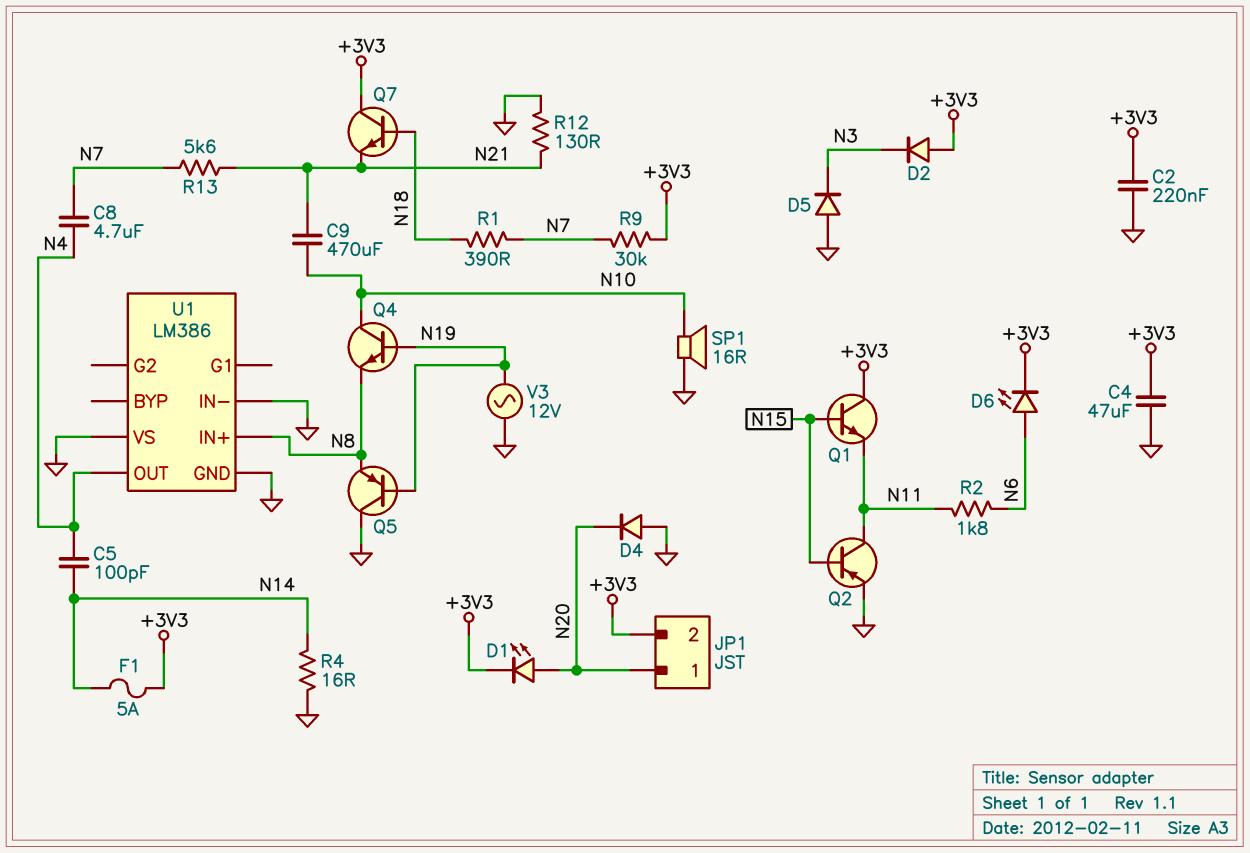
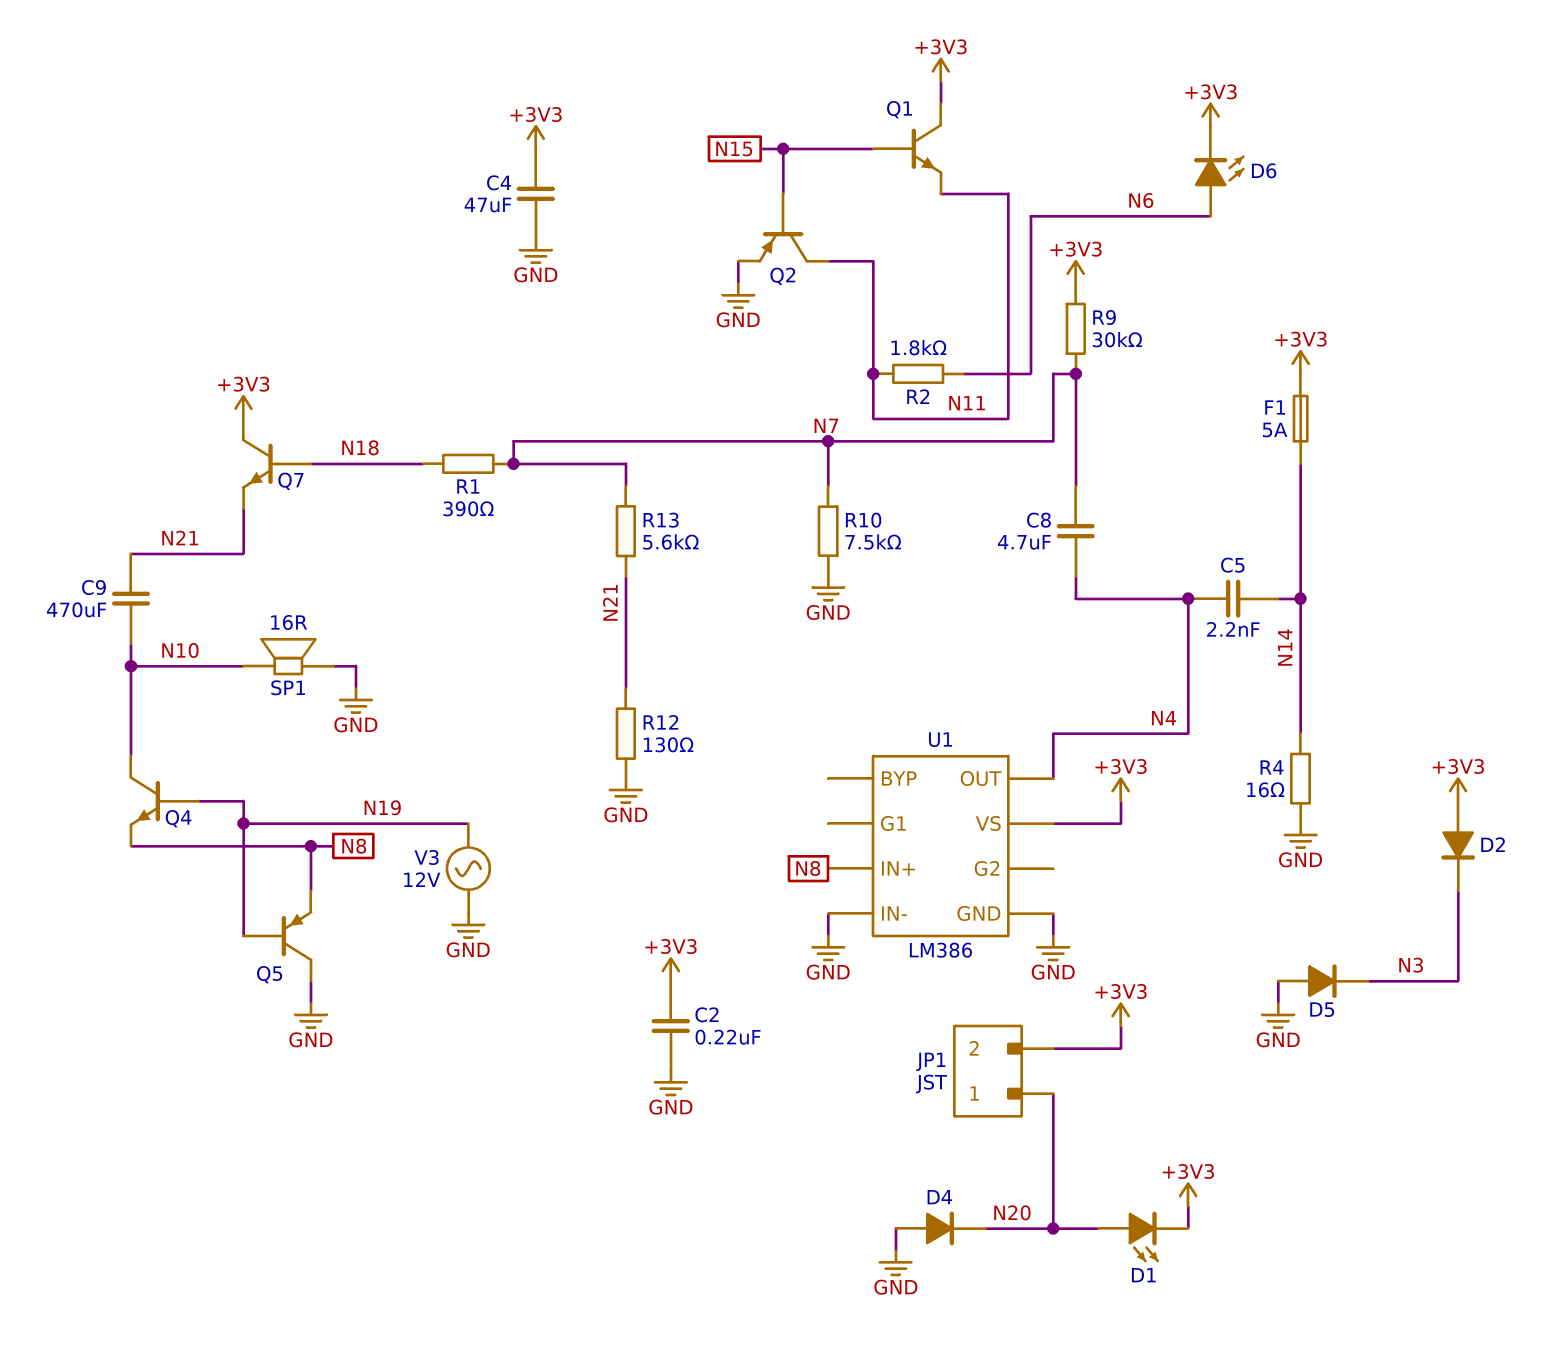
C5: 100pF (N4, N14) -> 2.2nF (N4, N14)
R10: none -> 7.5k (GND, N7)
U1 pin VS: GND -> +3V3

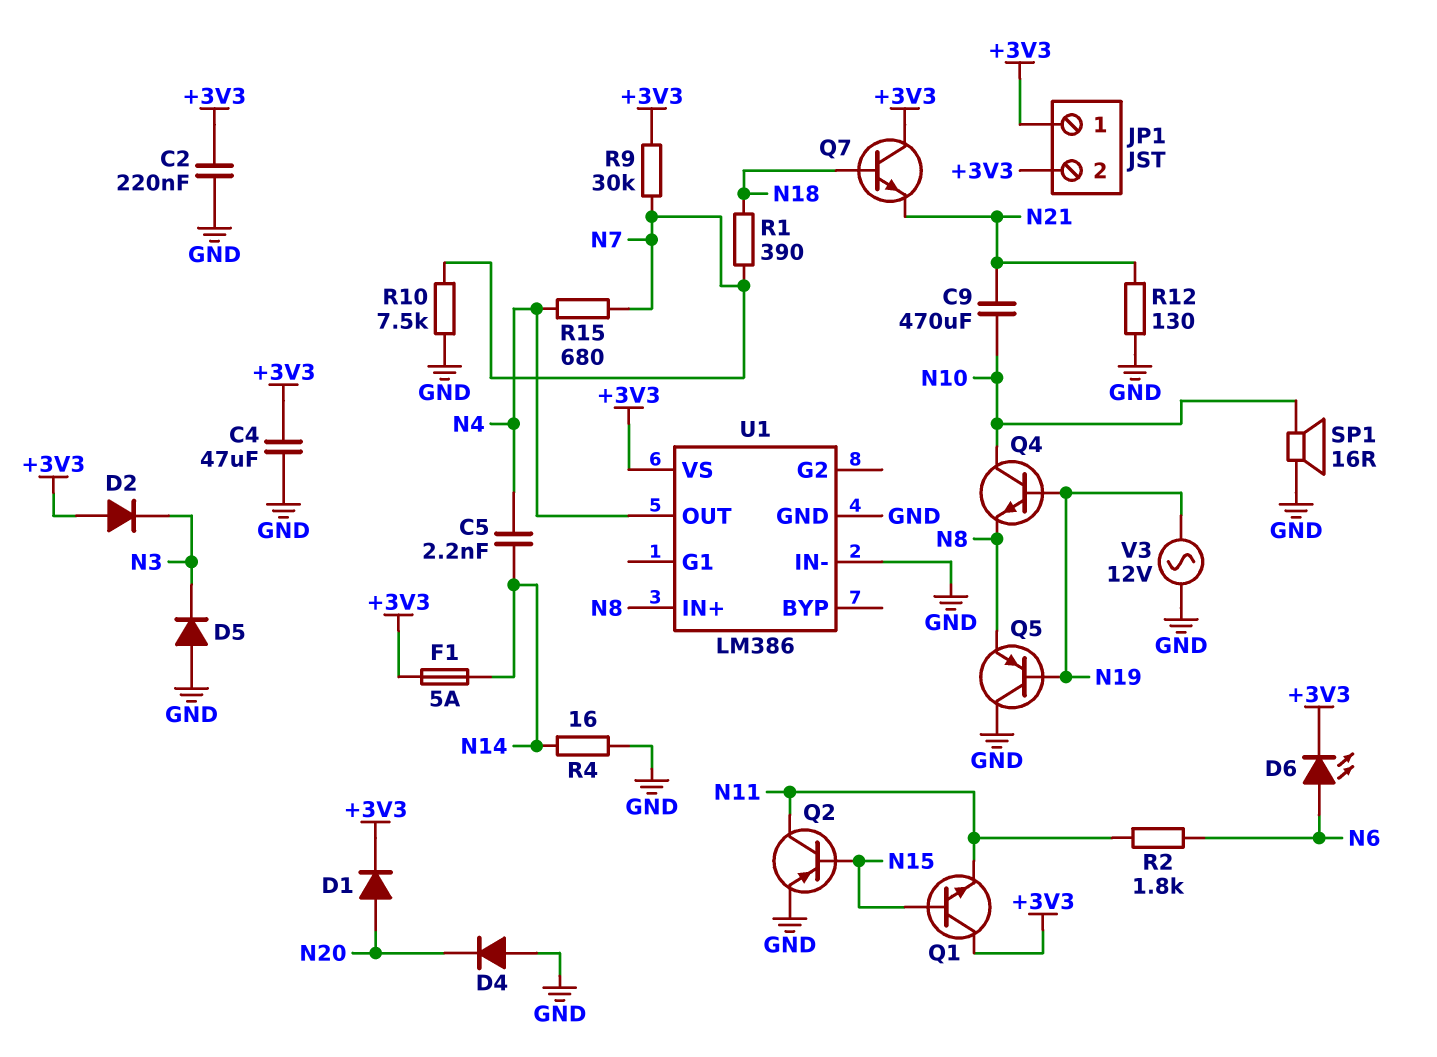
C8: 4.7uF (N4, N7) -> none
D1: LED (A N20, K +3V3) -> diode (A N20, K +3V3)
JP1 pin 1: N20 -> +3V3
R13: 5.6k (N7, N21) -> none
R15: none -> 680 (N4, N7)

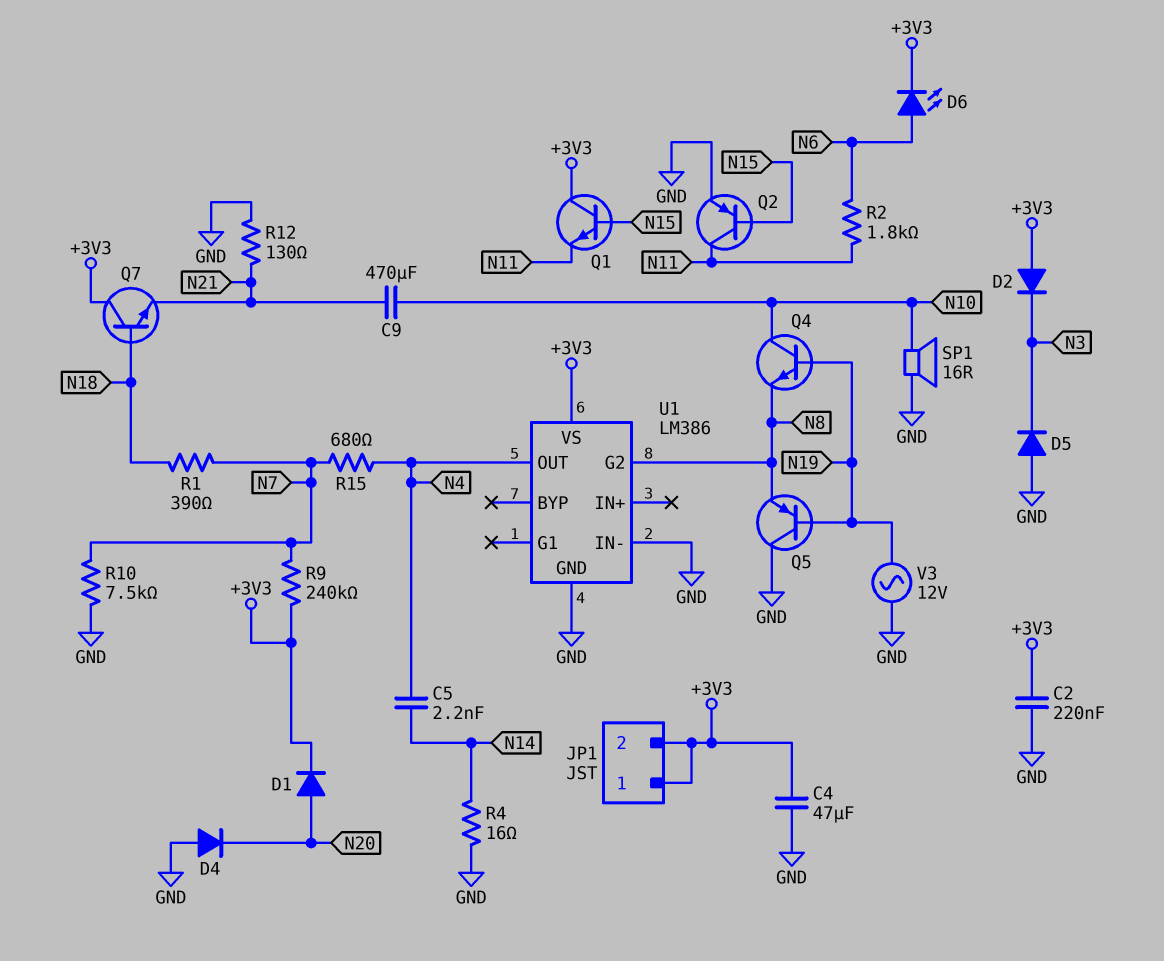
F1: 5A (+3V3, N14) -> none
R9: 30k (+3V3, N7) -> 240k (+3V3, N7)
U1 pin G2: none -> N8
U1 pin IN+: N8 -> none

